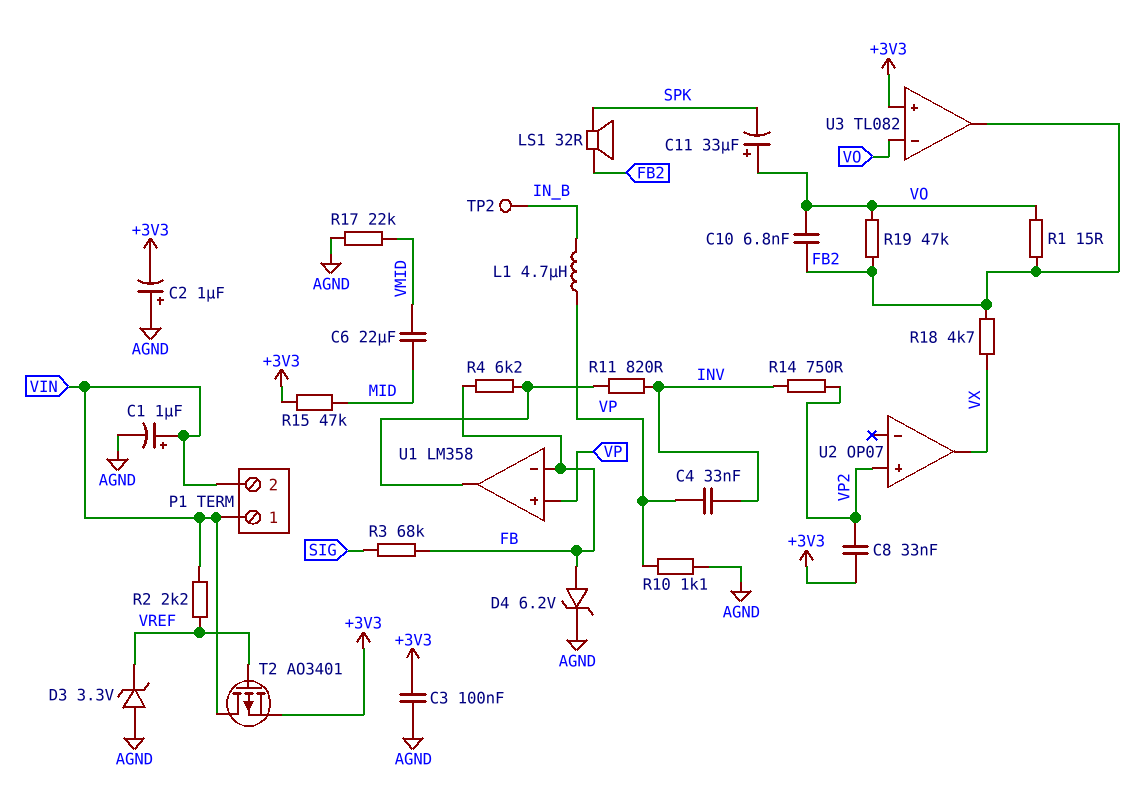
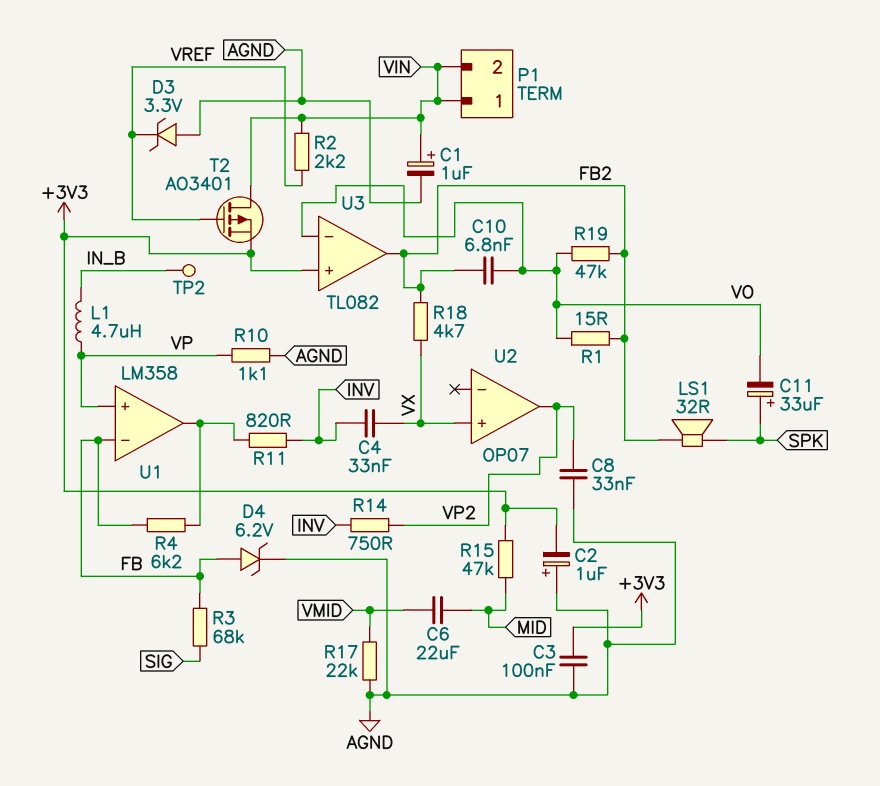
C4: 33nF (INV, VP) -> 33nF (INV, VX)
C8: 33nF (+3V3, VP2) -> 33nF (AGND, VP2)
C11: 33uF (plus VO, minus SPK) -> 33uF (plus SPK, minus VO)
U2 pin in+: VP2 -> VX
U2 pin out: VX -> VP2

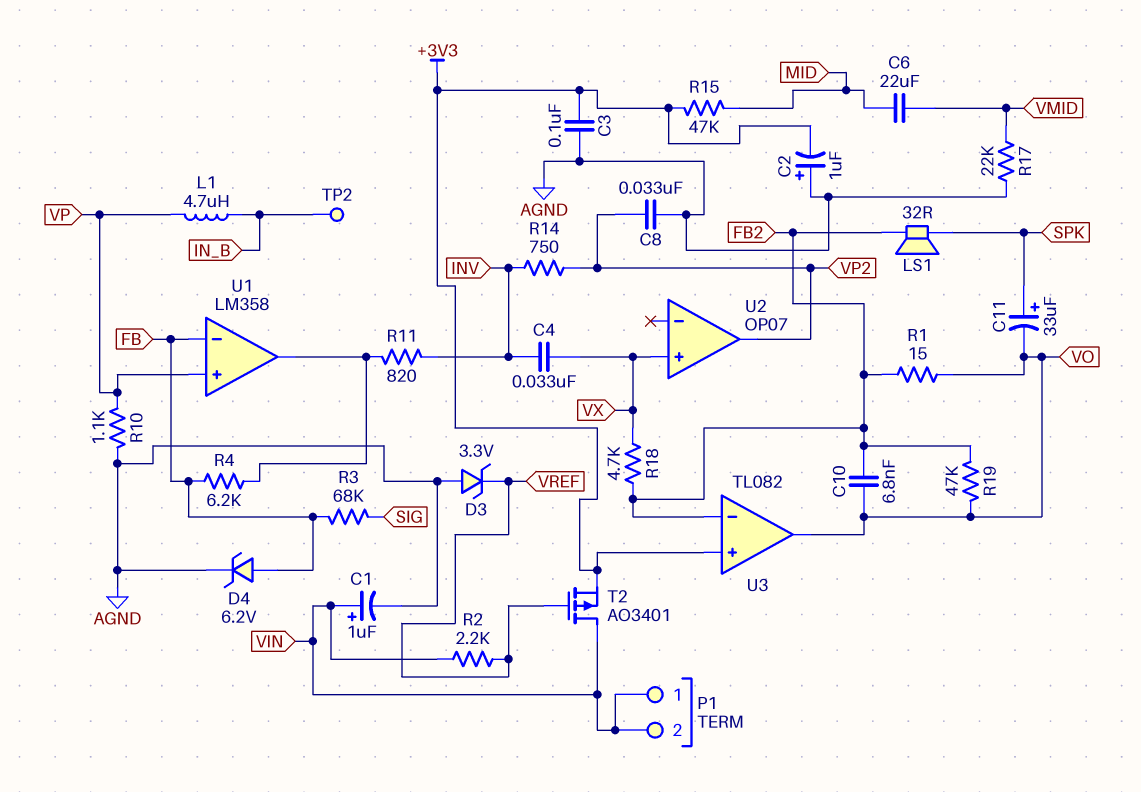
U3 pin in-: VO -> FB2
U3 pin out: FB2 -> VO

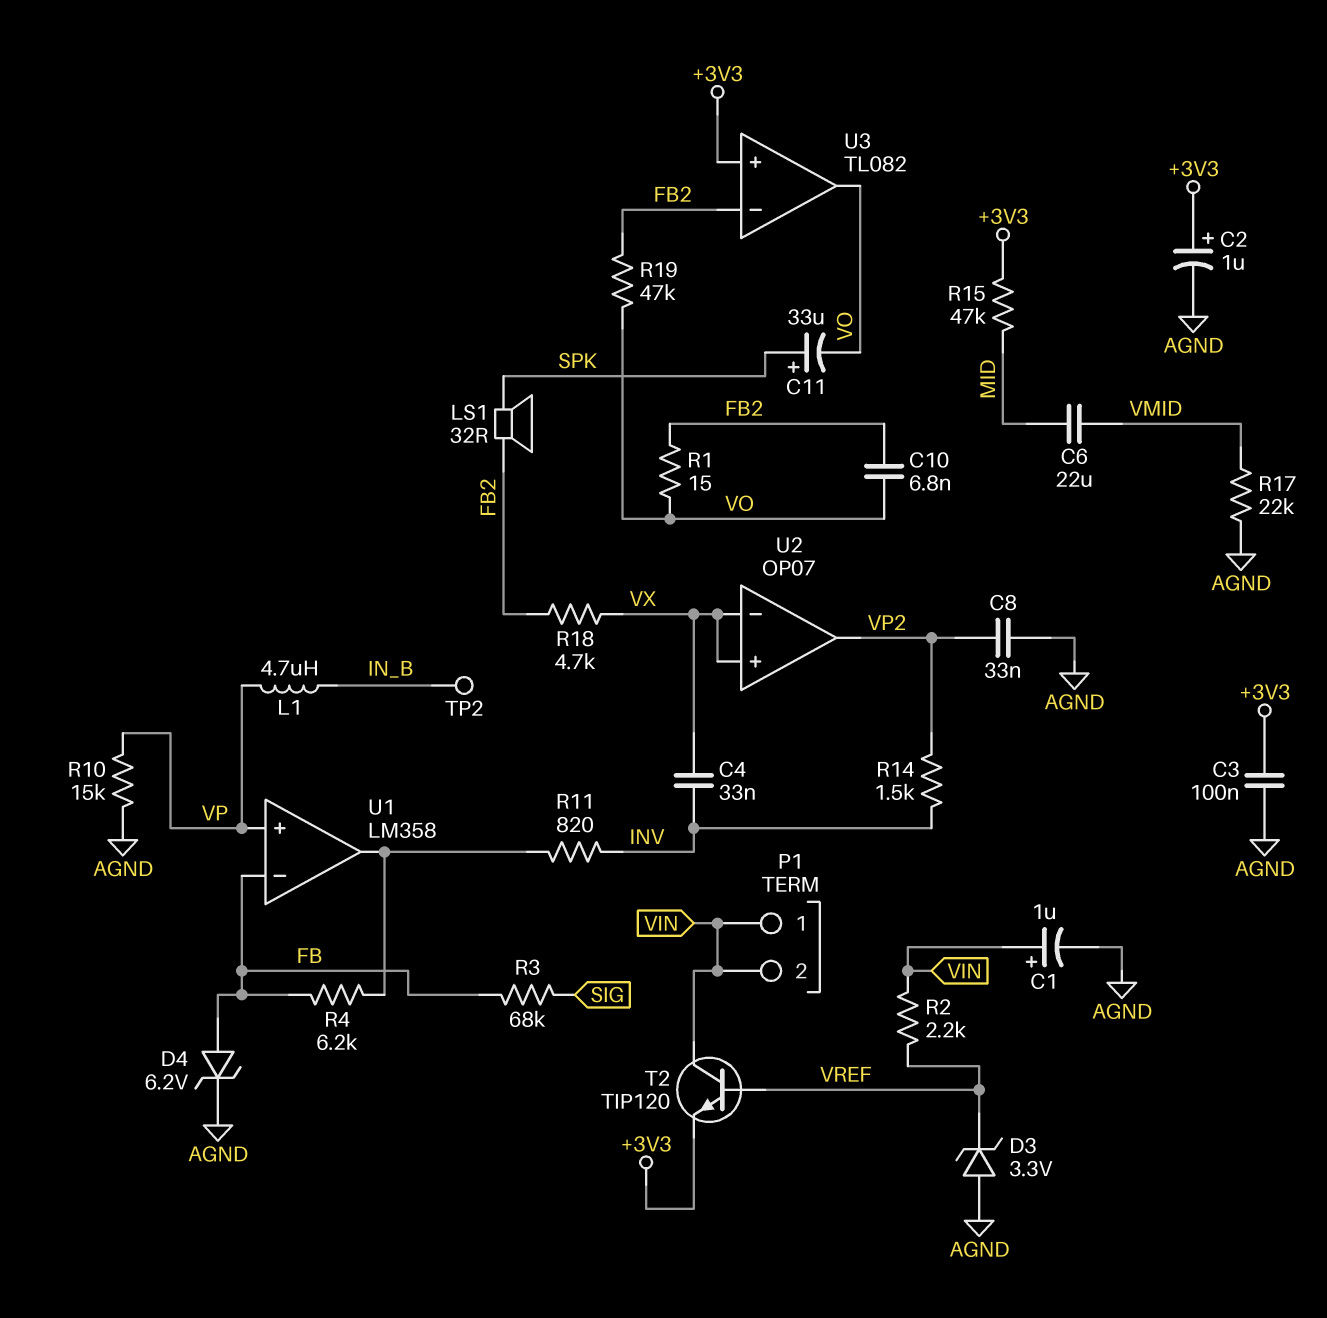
C2: 1uF (plus AGND, minus +3V3) -> 1uF (plus +3V3, minus AGND)
R10: 1.1k (AGND, VP) -> 15k (AGND, VP)
R14: 750 (INV, VP2) -> 1.5k (INV, VP2)
T2: PMOS AO3401 (G VREF, D VIN, S +3V3) -> NPN TIP120 (B VREF, C VIN, E +3V3)
U2 pin in-: none -> VX

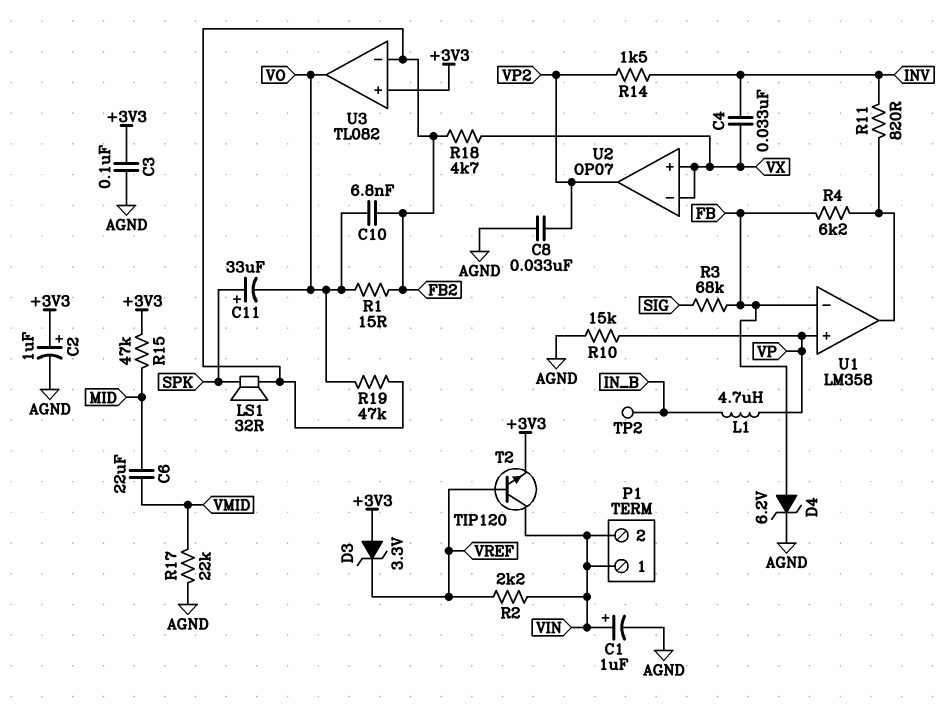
D3: zener 3.3V (A AGND, K VREF) -> zener 3.3V (A +3V3, K VREF)

